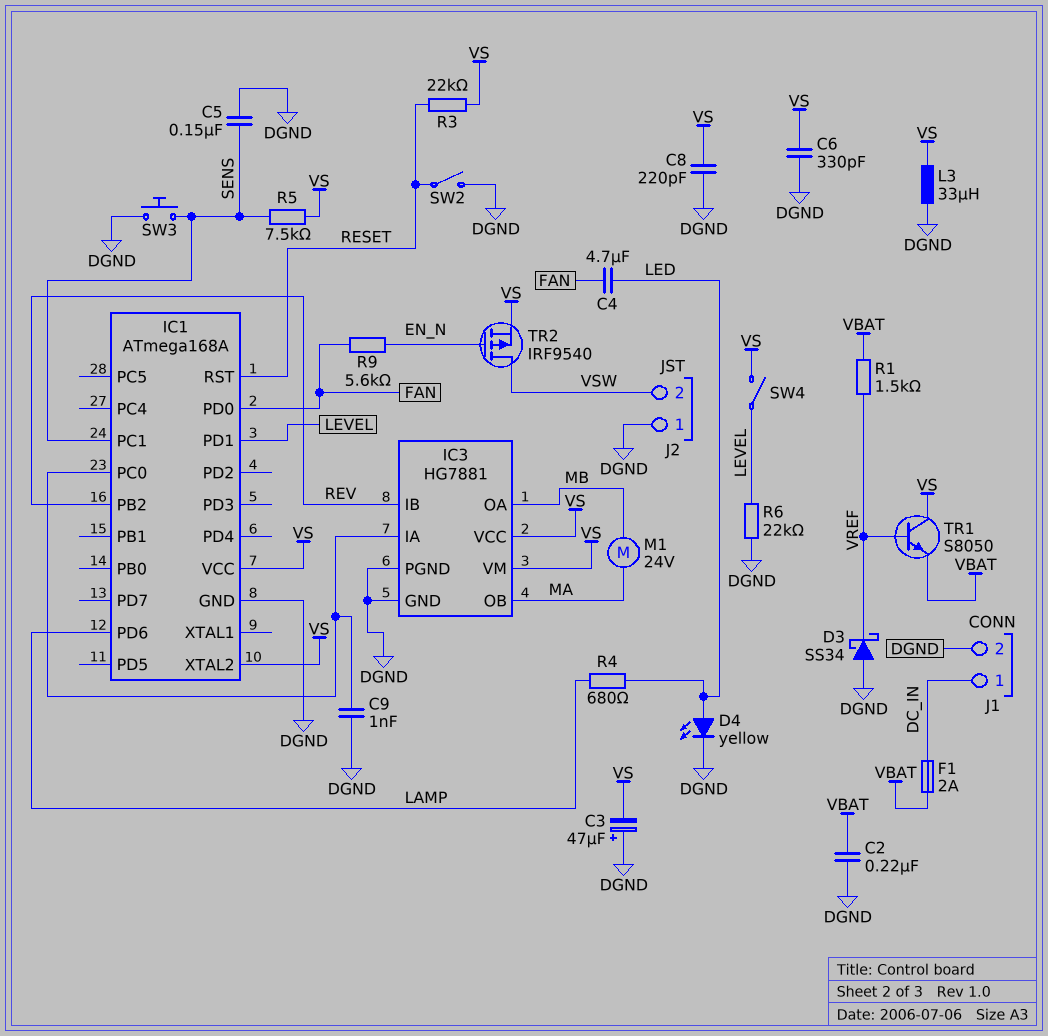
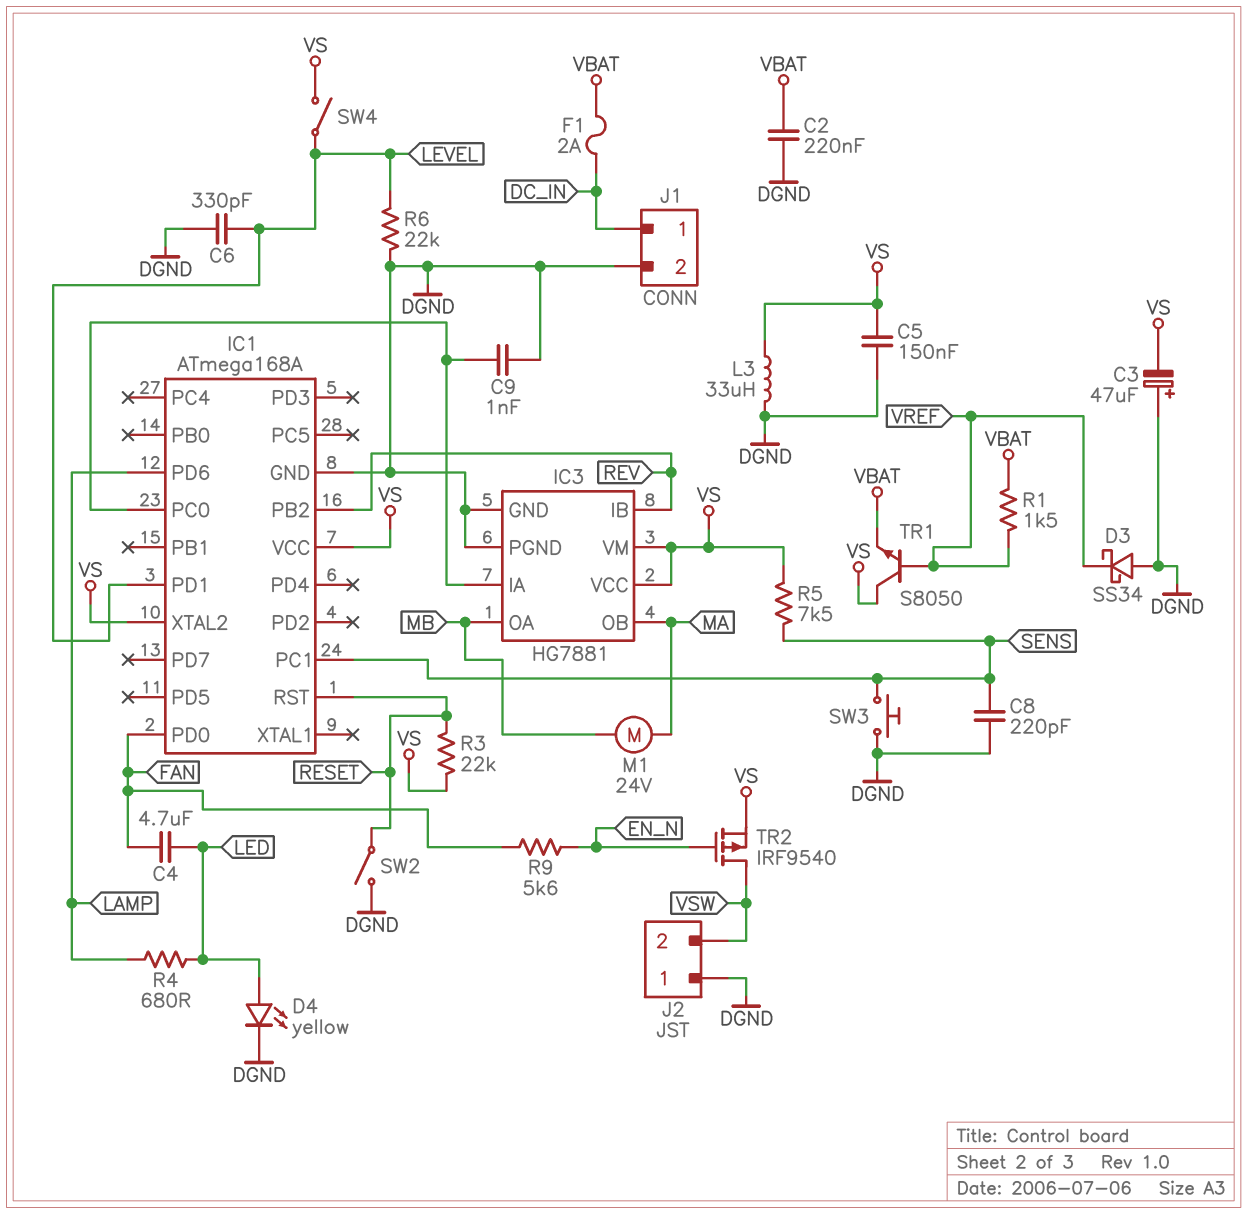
C5: 150nF (DGND, SENS) -> 150nF (DGND, VS)
C6: 330pF (DGND, VS) -> 330pF (DGND, LEVEL)
C8: 220pF (DGND, VS) -> 220pF (DGND, SENS)

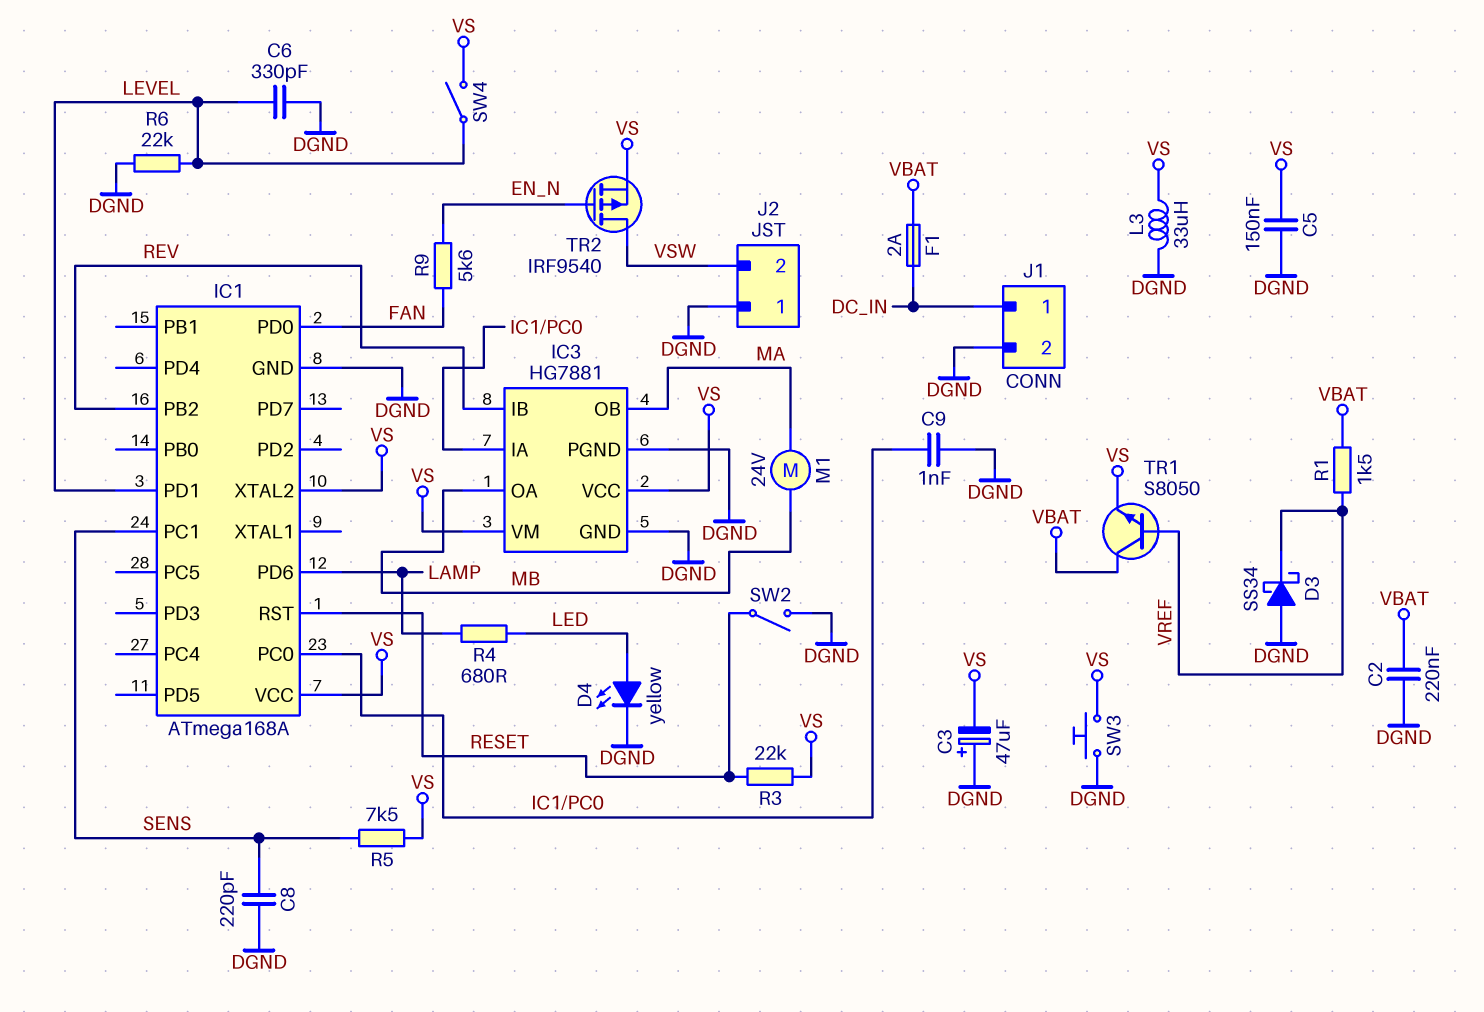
C4: 4.7uF (FAN, LED) -> none
SW3: button (DGND, SENS) -> button (DGND, VS)
TR1: NPN S8050 (B VREF, C VS, E VBAT) -> NPN S8050 (B VREF, C VBAT, E VS)

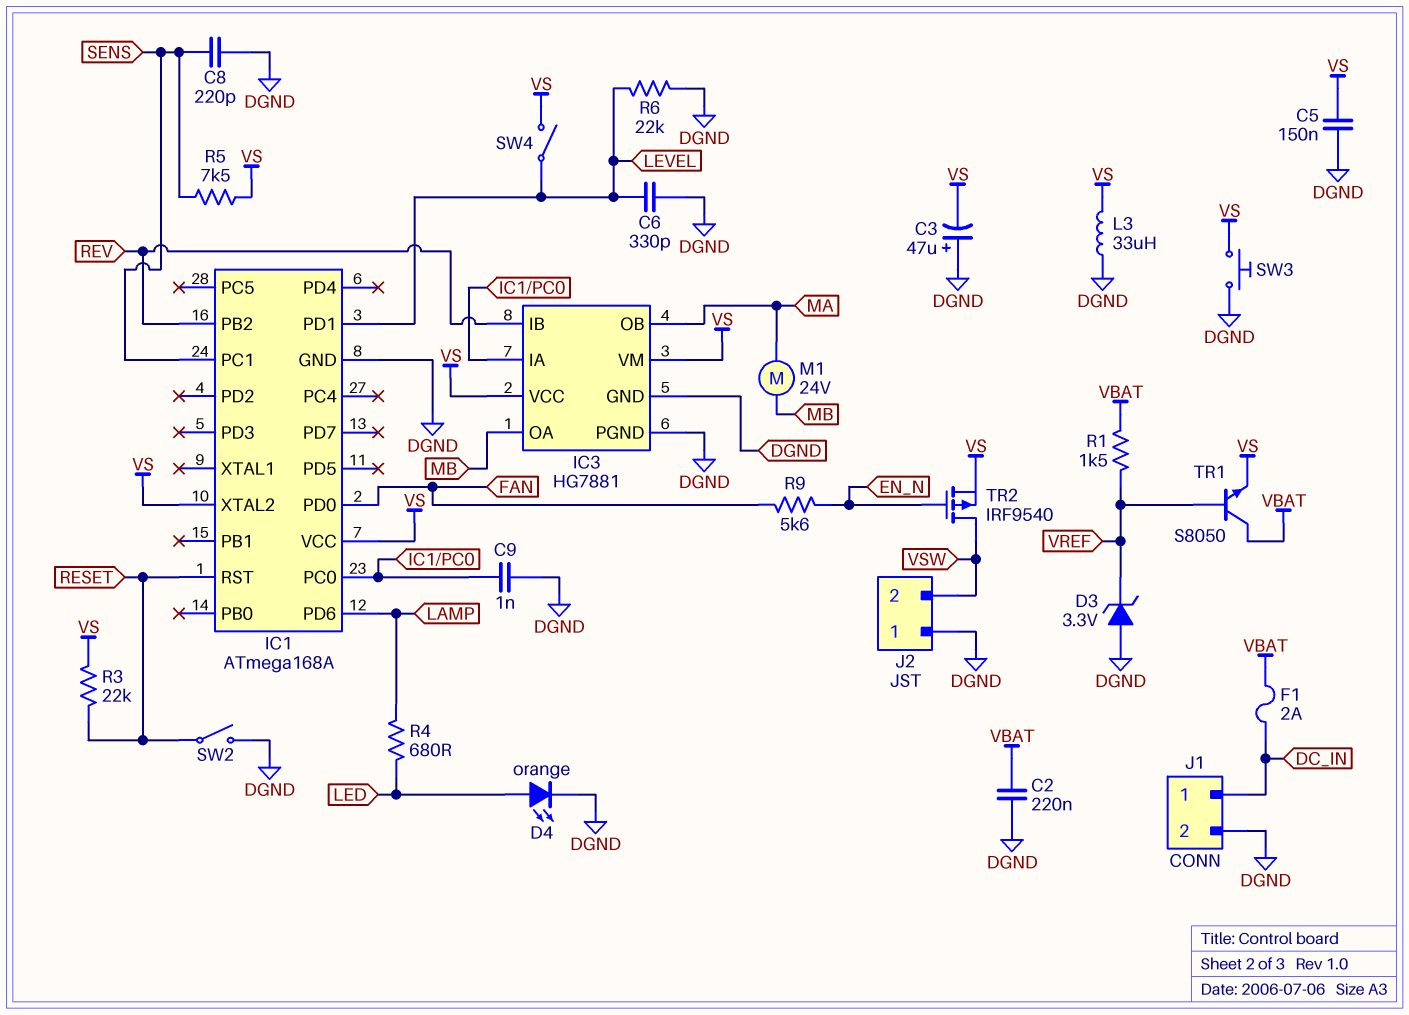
D3: schottky SS34 (A DGND, K VREF) -> zener 3.3V (A DGND, K VREF)
D4: LED yellow (A LED, K DGND) -> LED orange (A LED, K DGND)

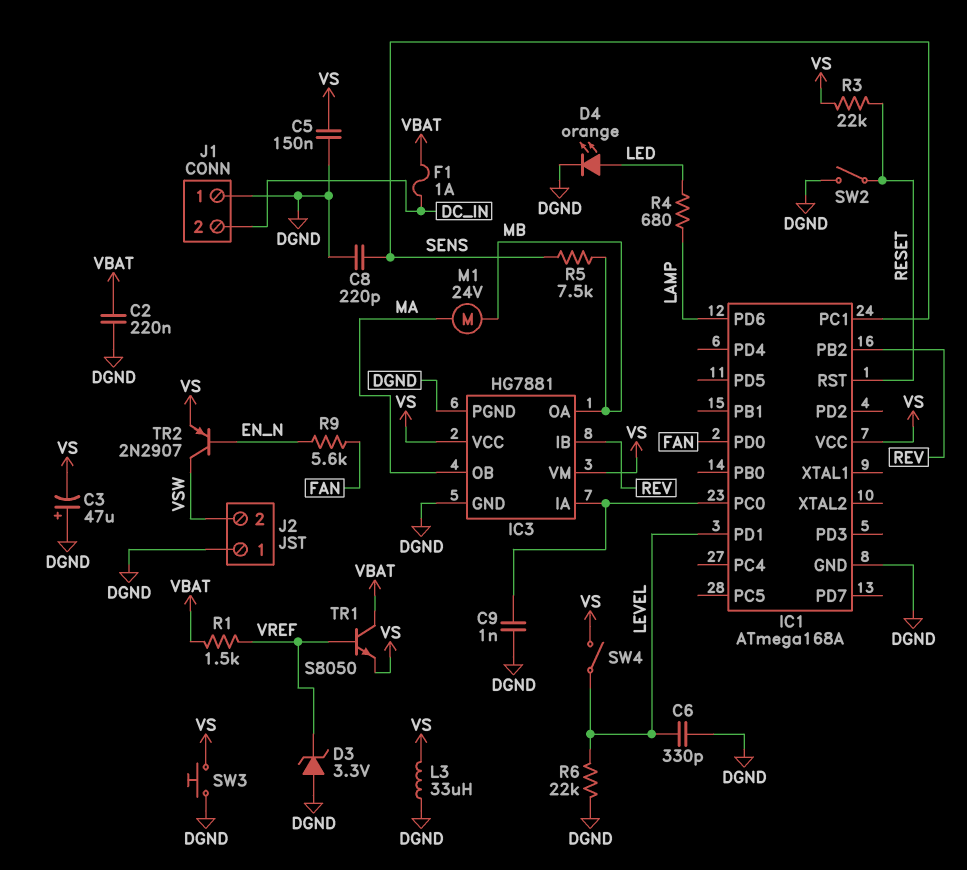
F1: 2A (DC_IN, VBAT) -> 1A (DC_IN, VBAT)
IC1 pin XTAL2: VS -> none
J1 pin 1: DC_IN -> DGND
J1 pin 2: DGND -> DC_IN
R5: 7.5k (SENS, VS) -> 7.5k (MB, SENS)
TR2: PMOS IRF9540 (G EN_N, D VSW, S VS) -> PNP 2N2907 (B EN_N, C VSW, E VS)

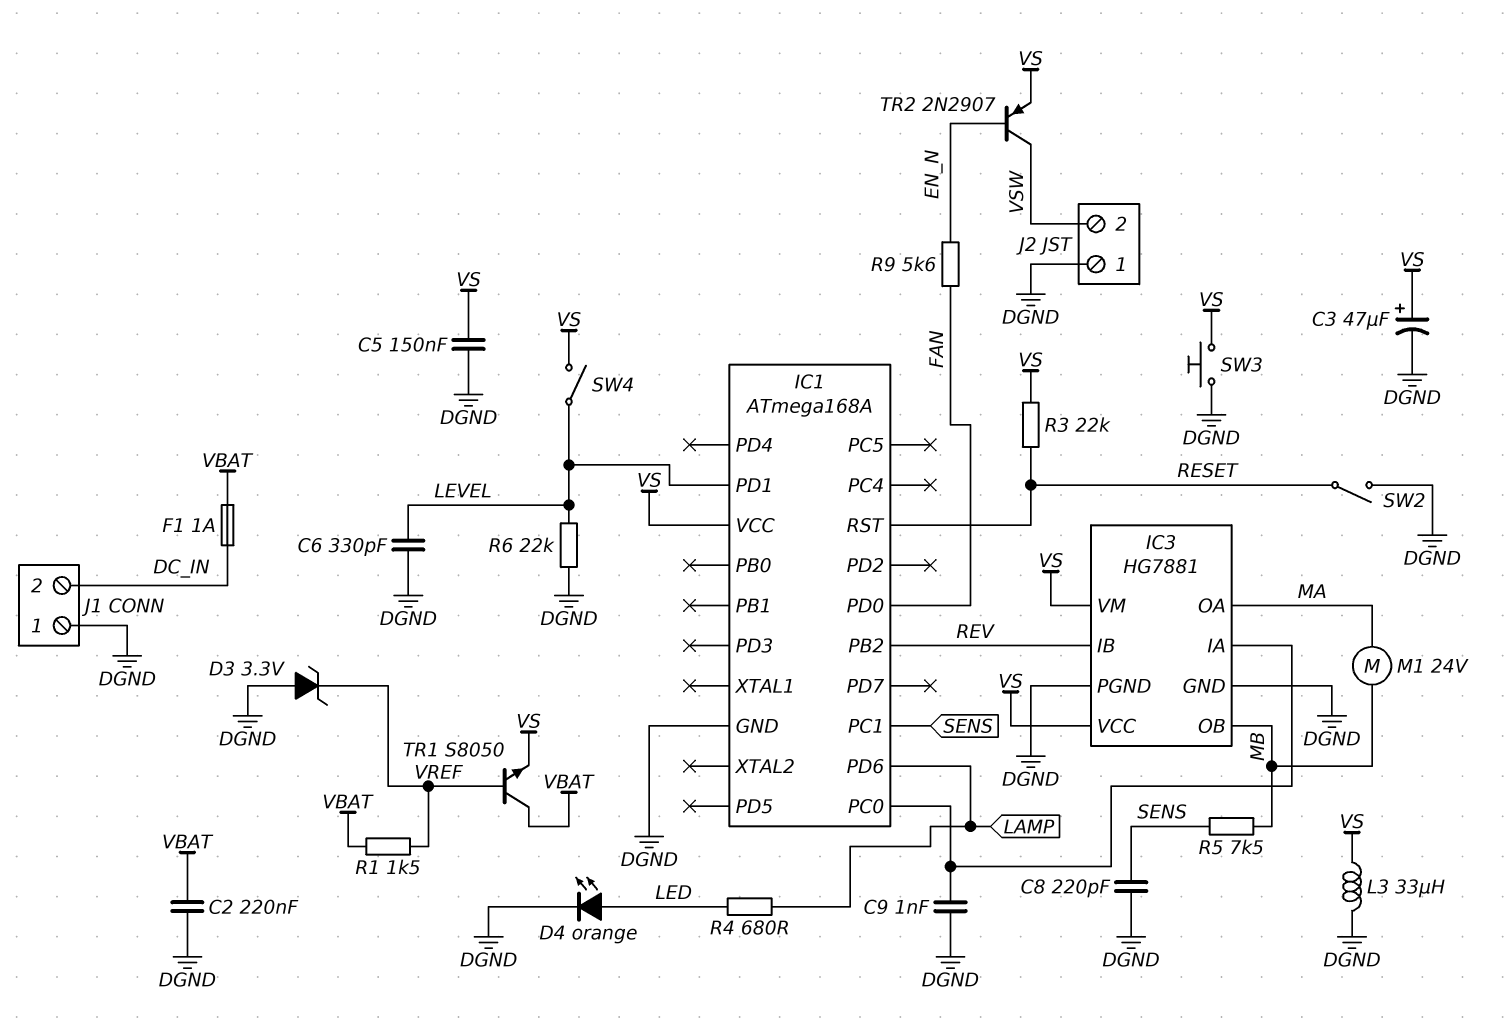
C3: 47uF (plus DGND, minus VS) -> 47uF (plus VS, minus DGND)
IC3 pin OA: MB -> MA
IC3 pin OB: MA -> MB

